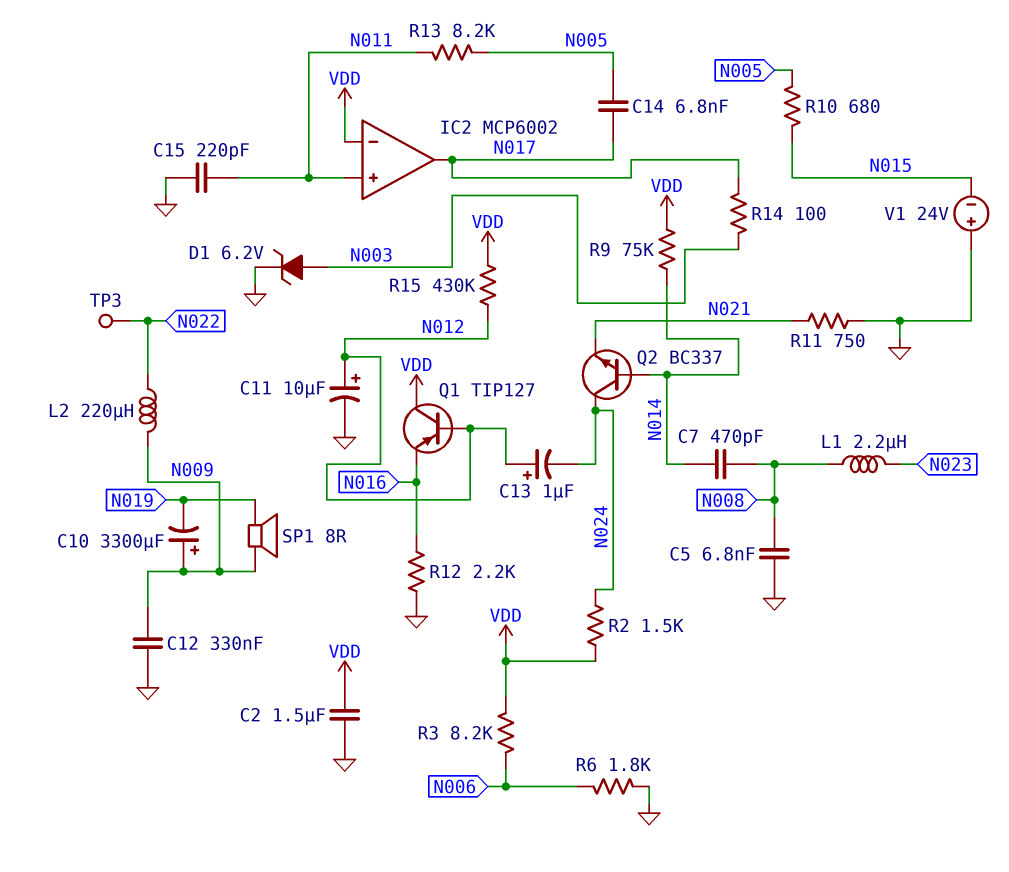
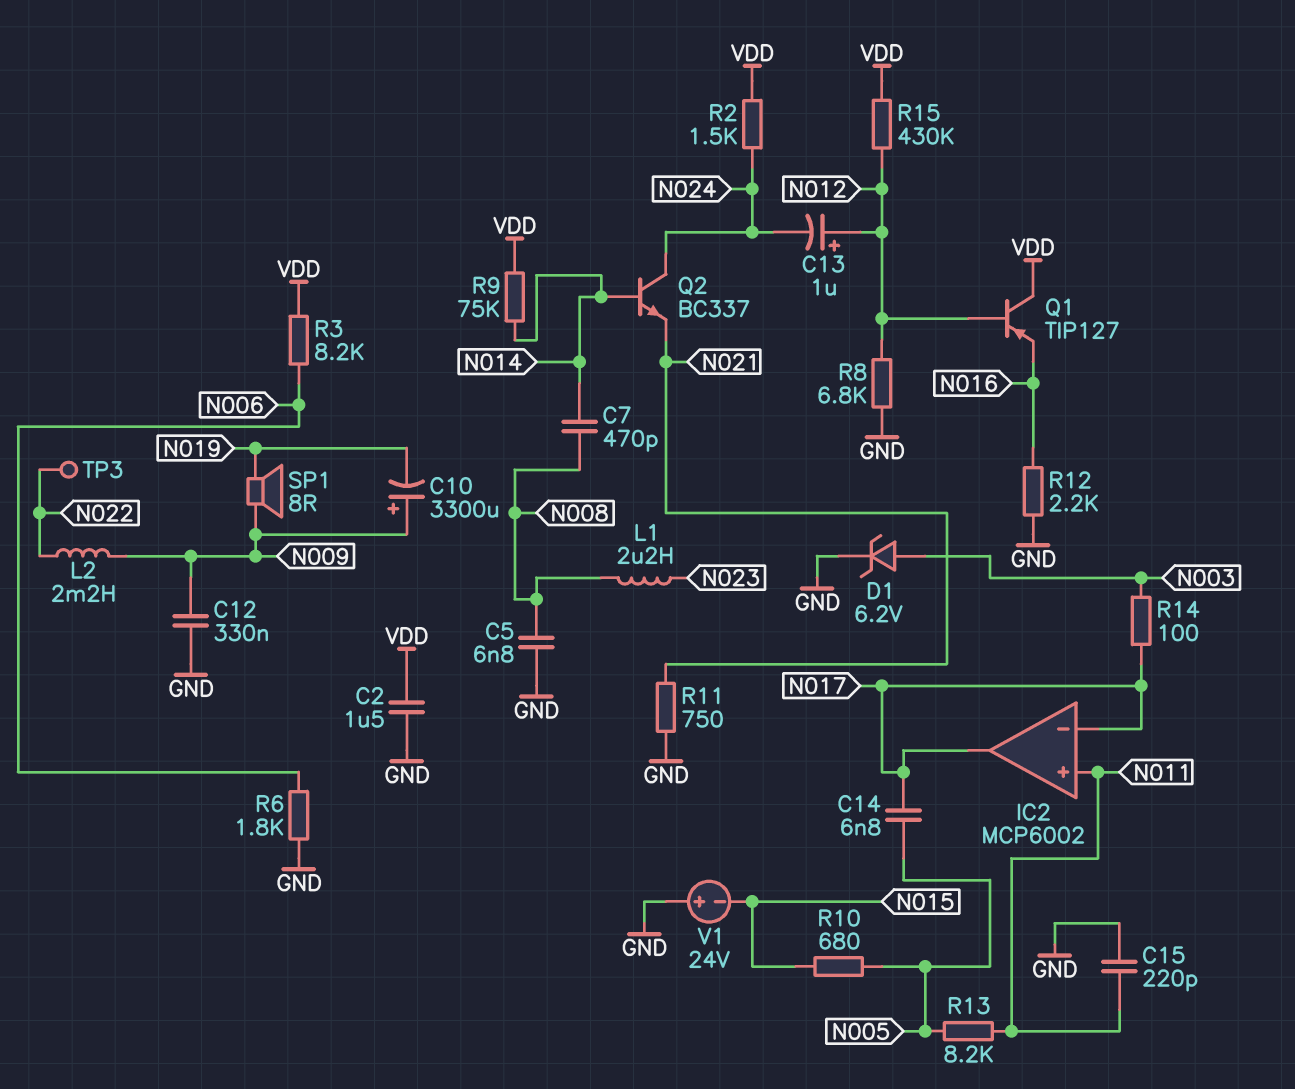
C11: 10uF (plus N012, minus GND) -> none
IC2 pin in-: VDD -> N017
L2: 220uH (N009, N022) -> 2.2mH (N009, N022)
R8: none -> 6.8k (GND, N012)

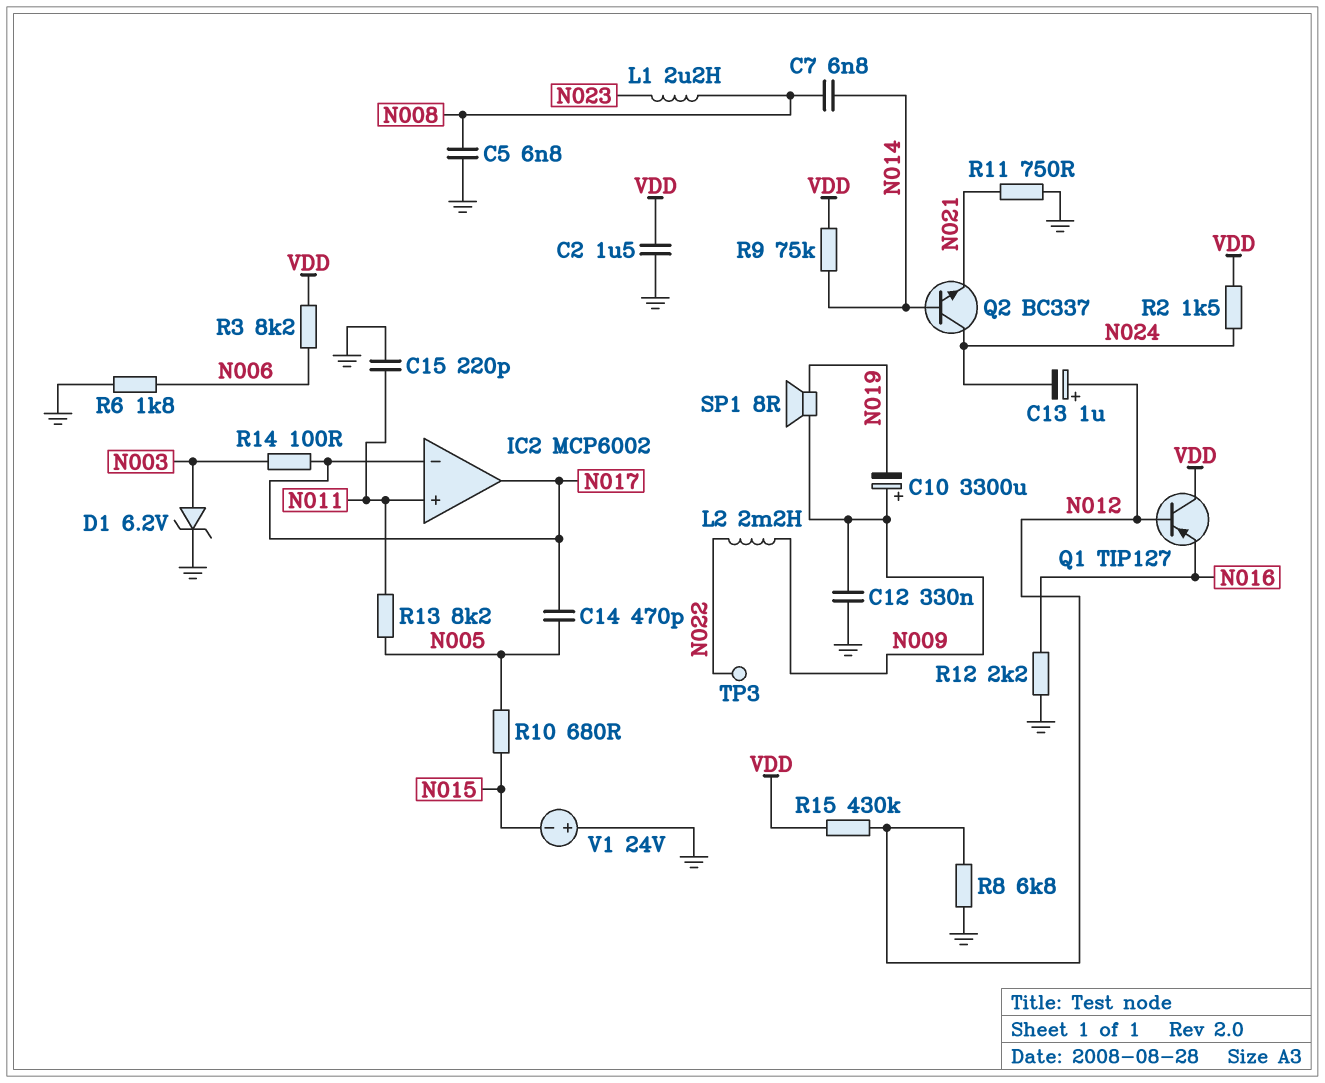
C7: 470pF (N008, N014) -> 6.8nF (N008, N014)
C14: 6.8nF (N005, N017) -> 470pF (N005, N017)

